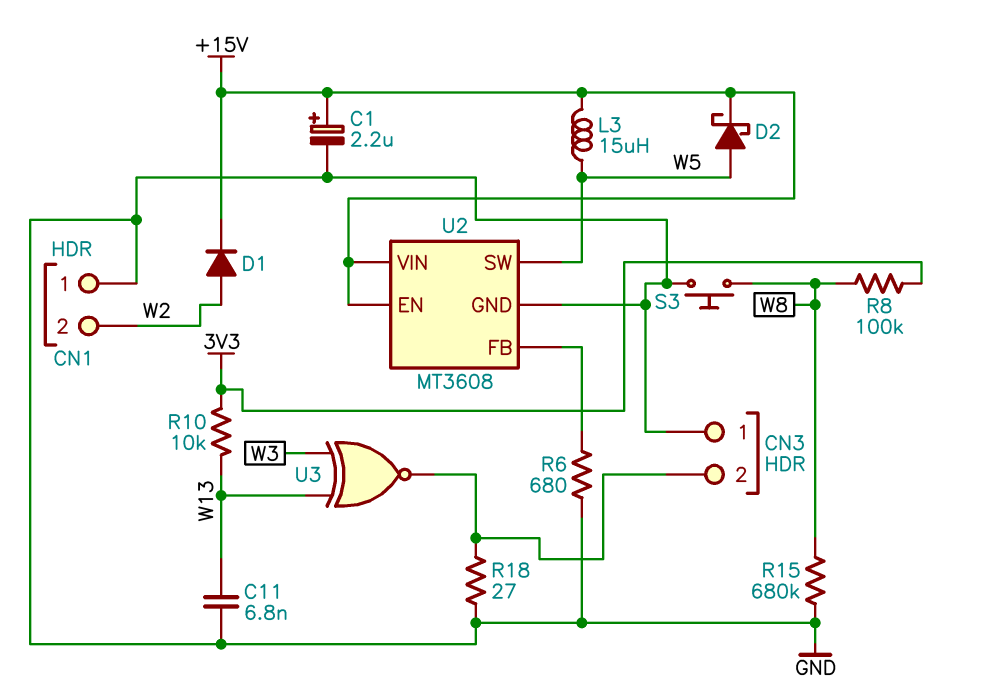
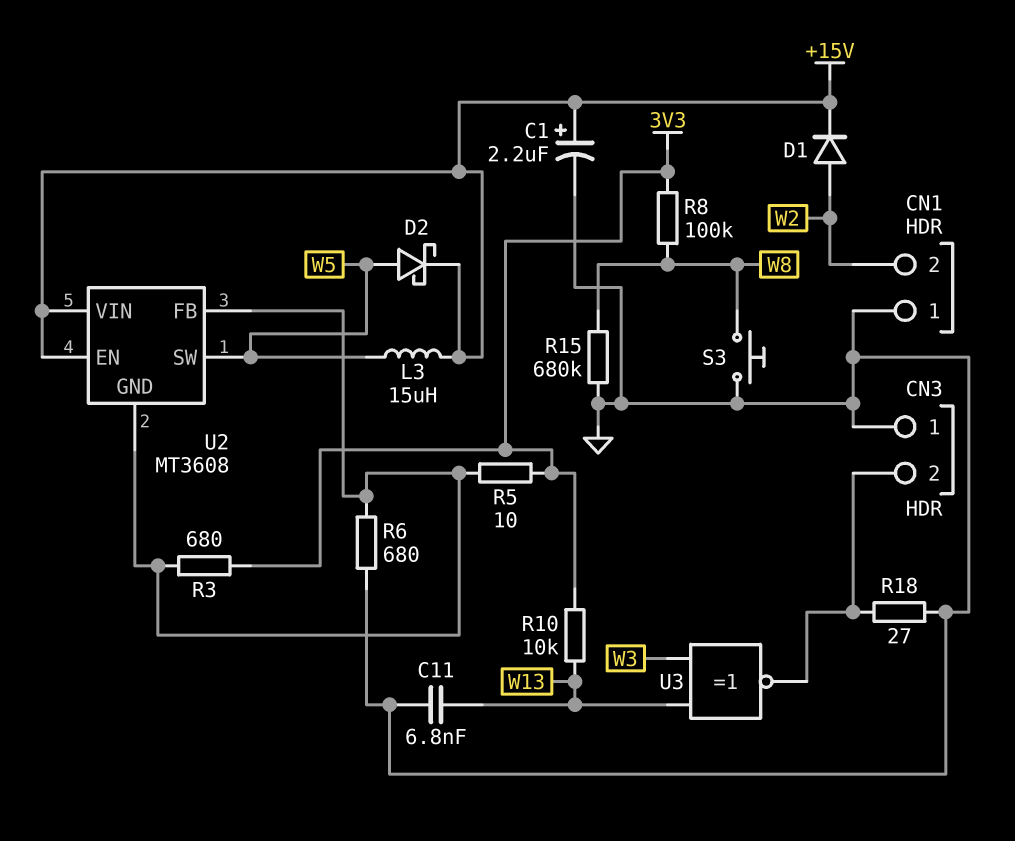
R3: none -> 680 (3V3, U2/FB)
R5: none -> 10 (3V3, U2/FB)
U2 pin GND: GND -> U2/FB

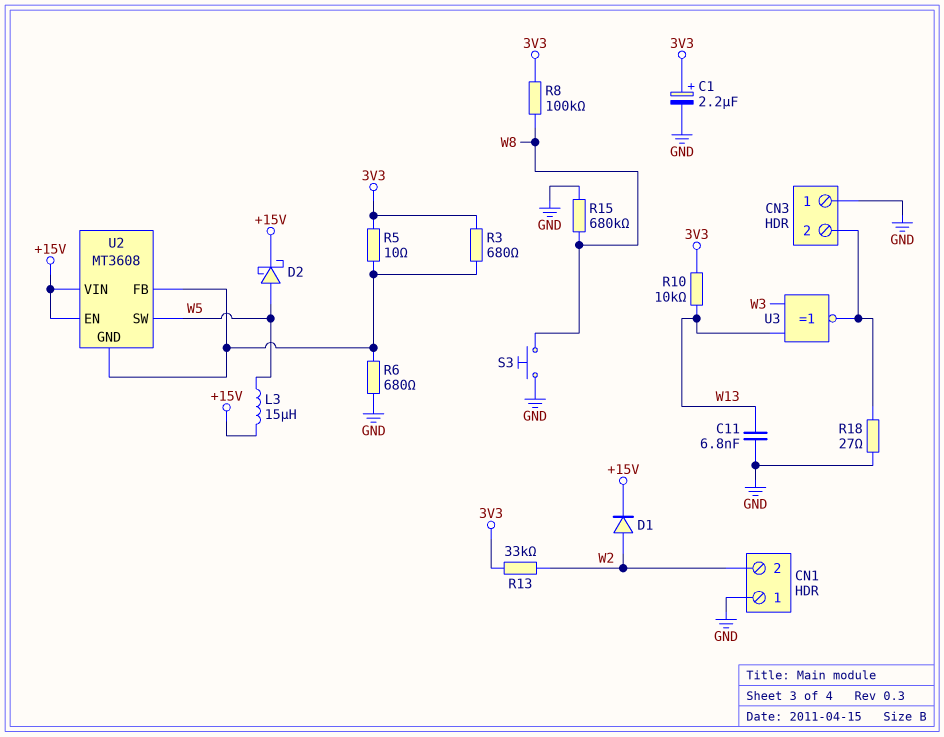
C1: 2.2uF (plus +15V, minus GND) -> 2.2uF (plus 3V3, minus GND)
R13: none -> 33k (3V3, W2)

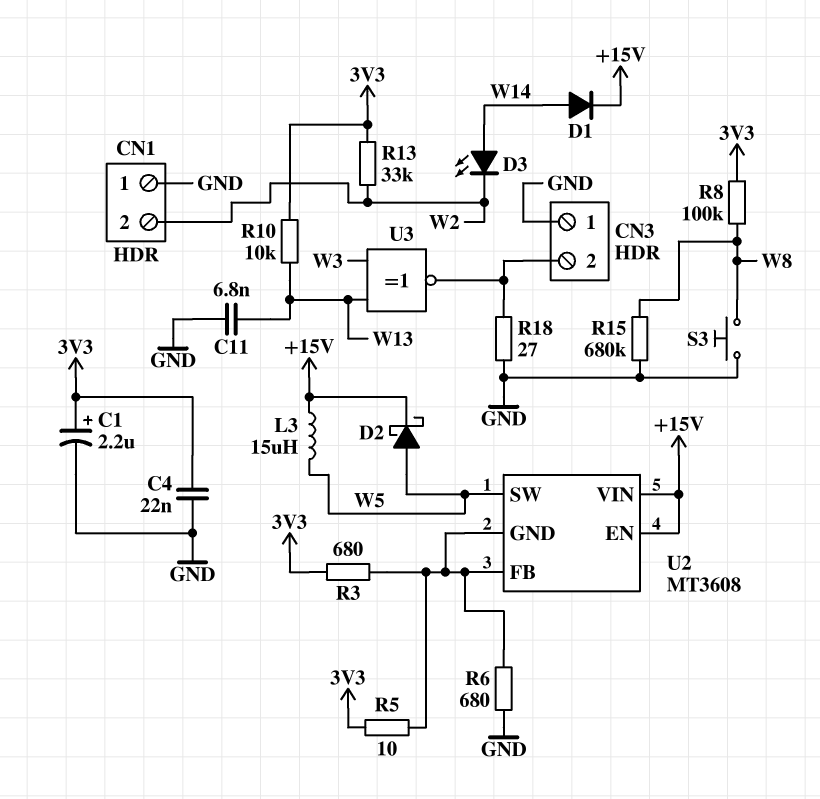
C4: none -> 22nF (3V3, GND)
D1: diode (A W2, K +15V) -> diode (A W14, K +15V)
D3: none -> LED (A W14, K W2)

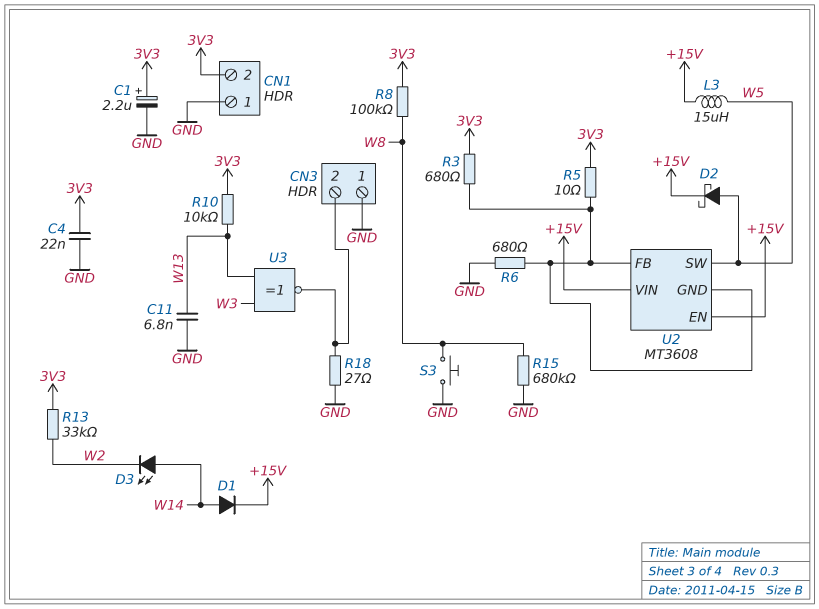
CN1 pin 2: W2 -> 3V3

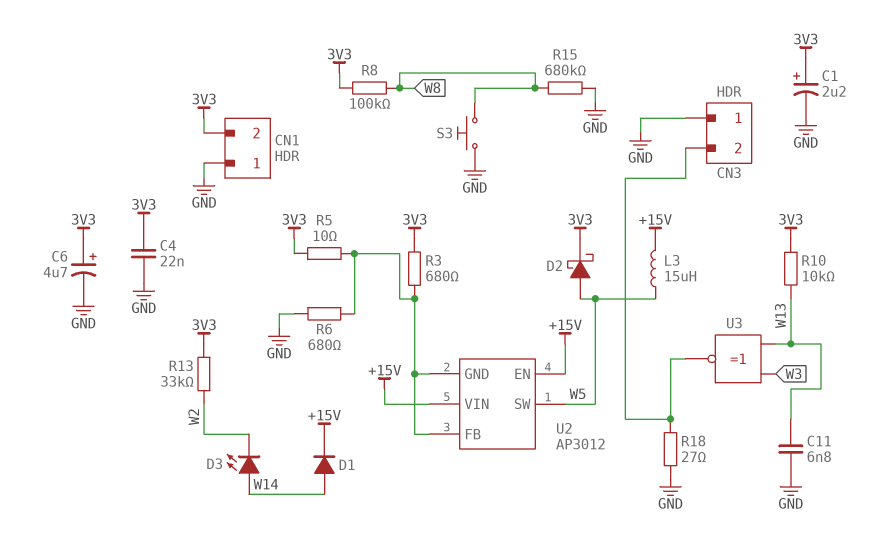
C6: none -> 4.7uF (plus 3V3, minus GND)
D2: schottky (A W5, K +15V) -> schottky (A W5, K 3V3)
U2: MT3608 -> AP3012

